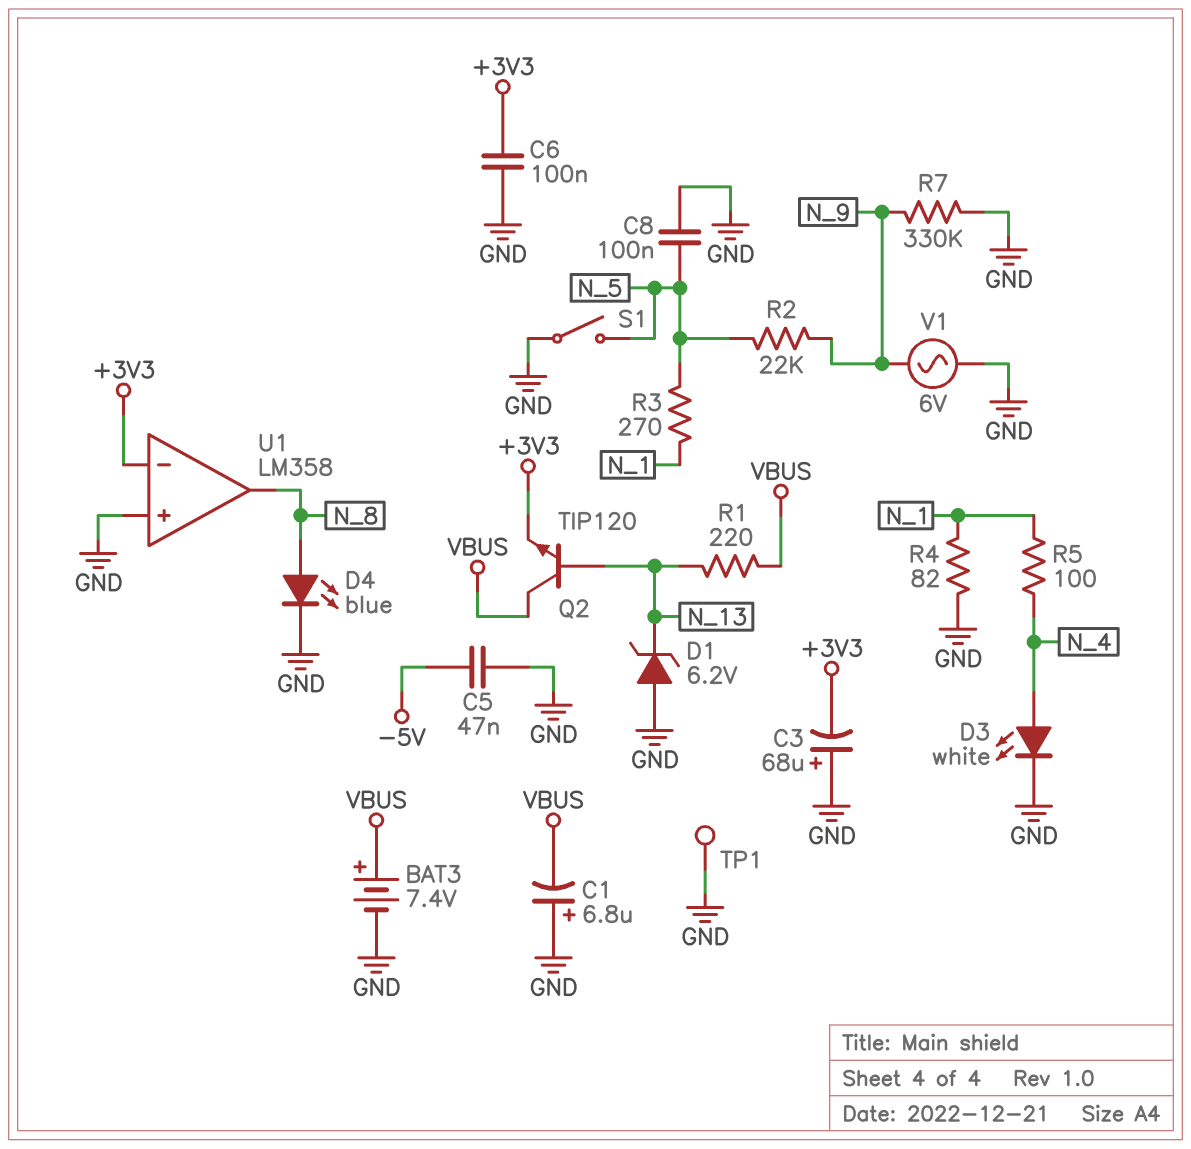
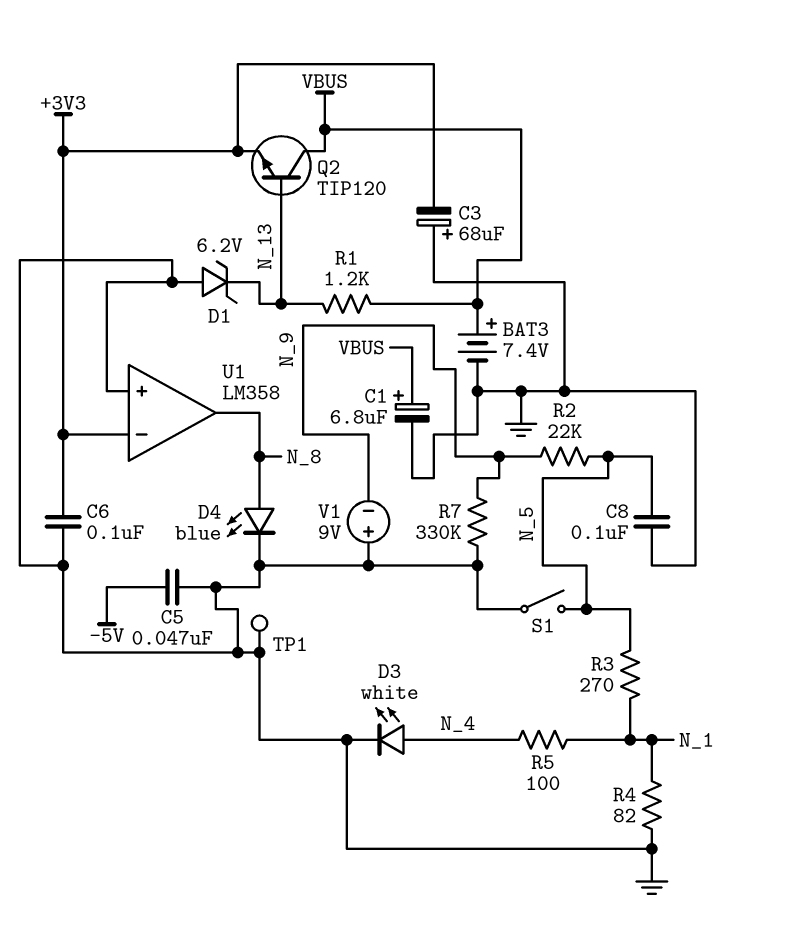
C1: 6.8uF (plus GND, minus VBUS) -> 6.8uF (plus VBUS, minus GND)
R1: 220 (N_13, VBUS) -> 1.2k (N_13, VBUS)
V1: AC 6V (GND, N_9) -> 9V (plus GND, minus N_9)

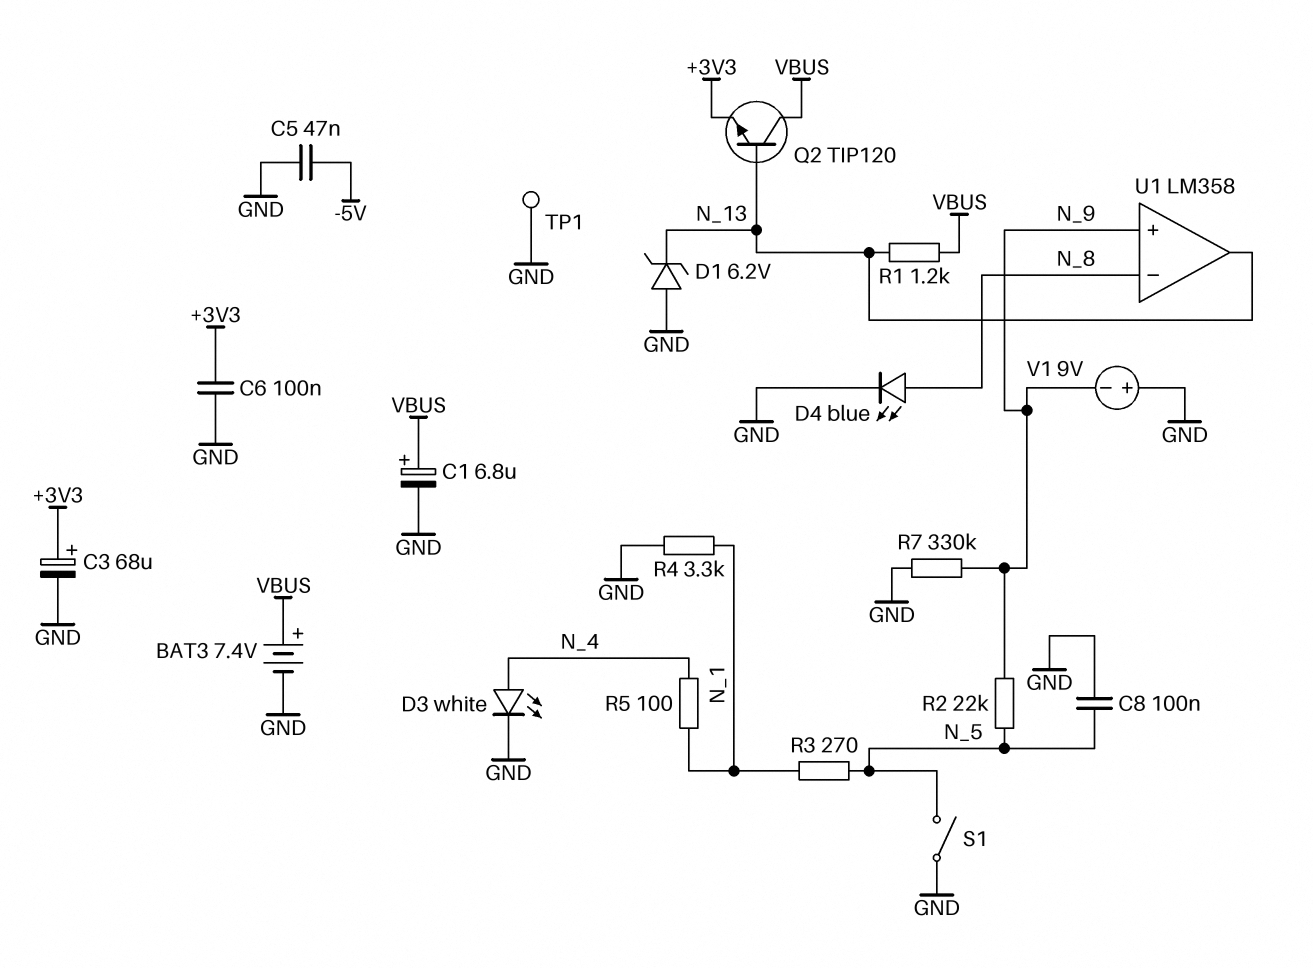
C3: 68uF (plus GND, minus +3V3) -> 68uF (plus +3V3, minus GND)
R4: 82 (GND, N_1) -> 3.3k (GND, N_1)
U1 pin in+: GND -> N_9
U1 pin in-: +3V3 -> N_8
U1 pin out: N_8 -> N_13

